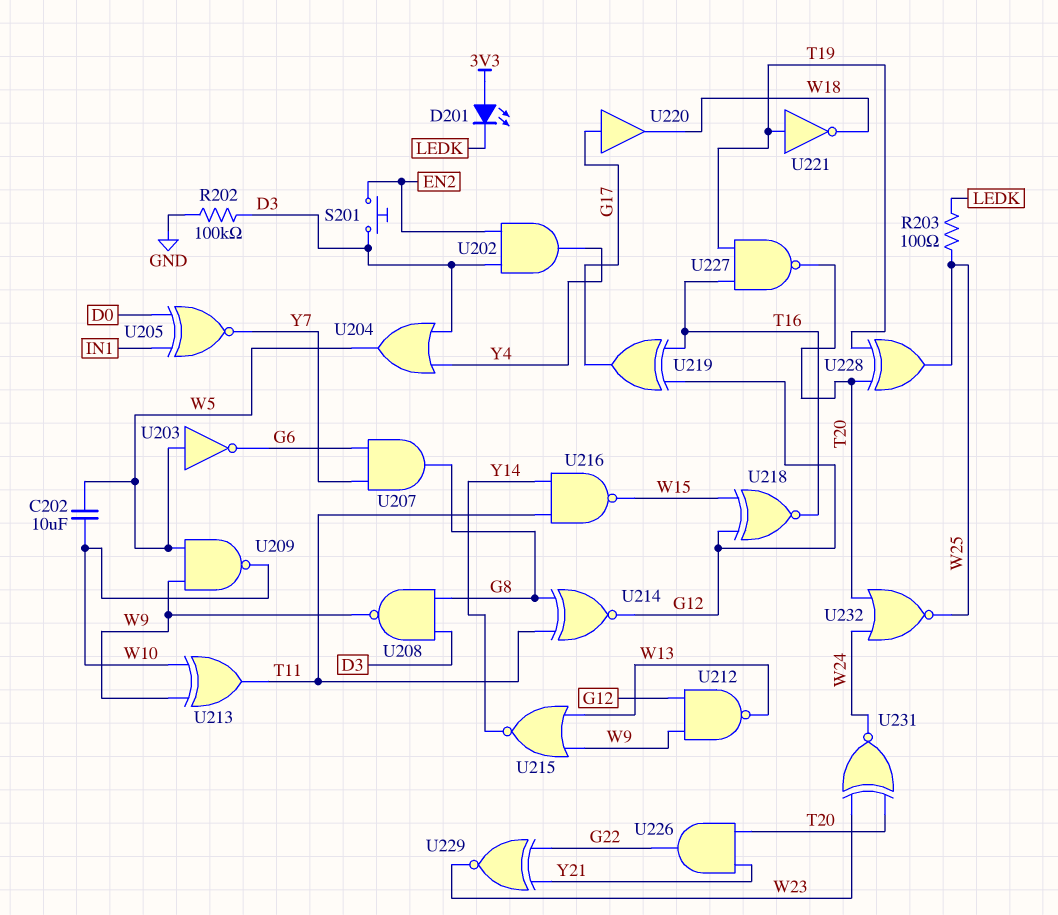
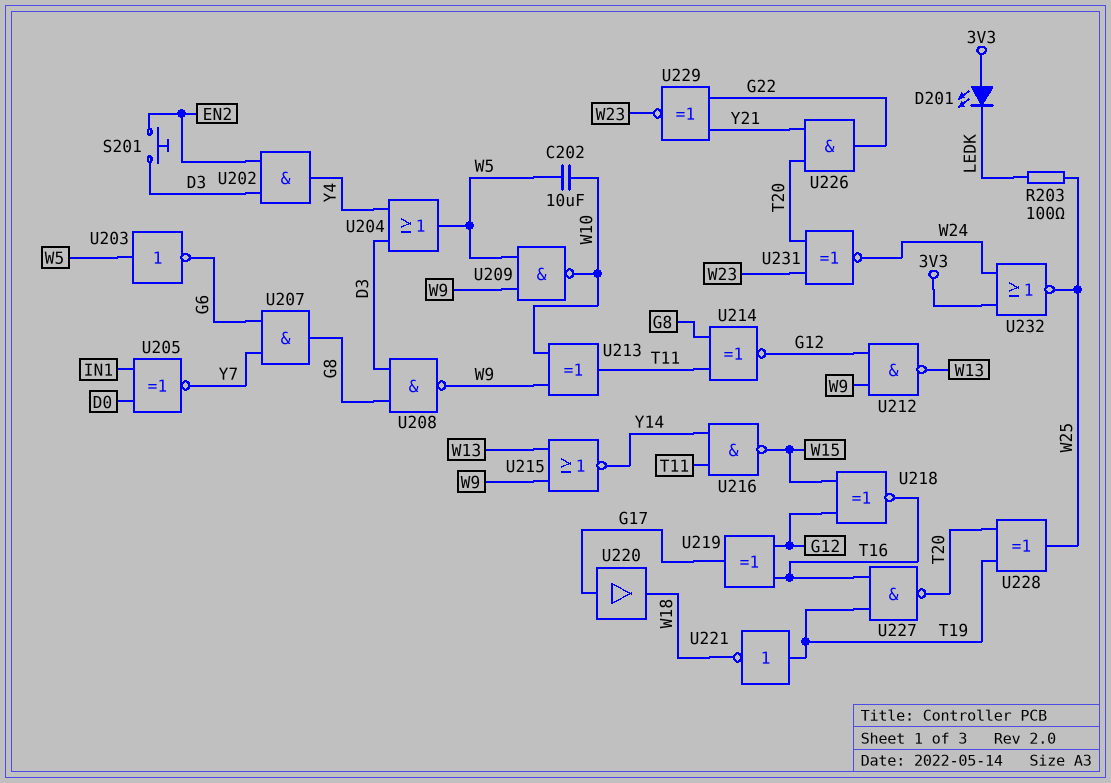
R202: 100k (D3, GND) -> none
U232: NOR (in T20, in W24, out W25) -> NOR (in 3V3, in W24, out W25)

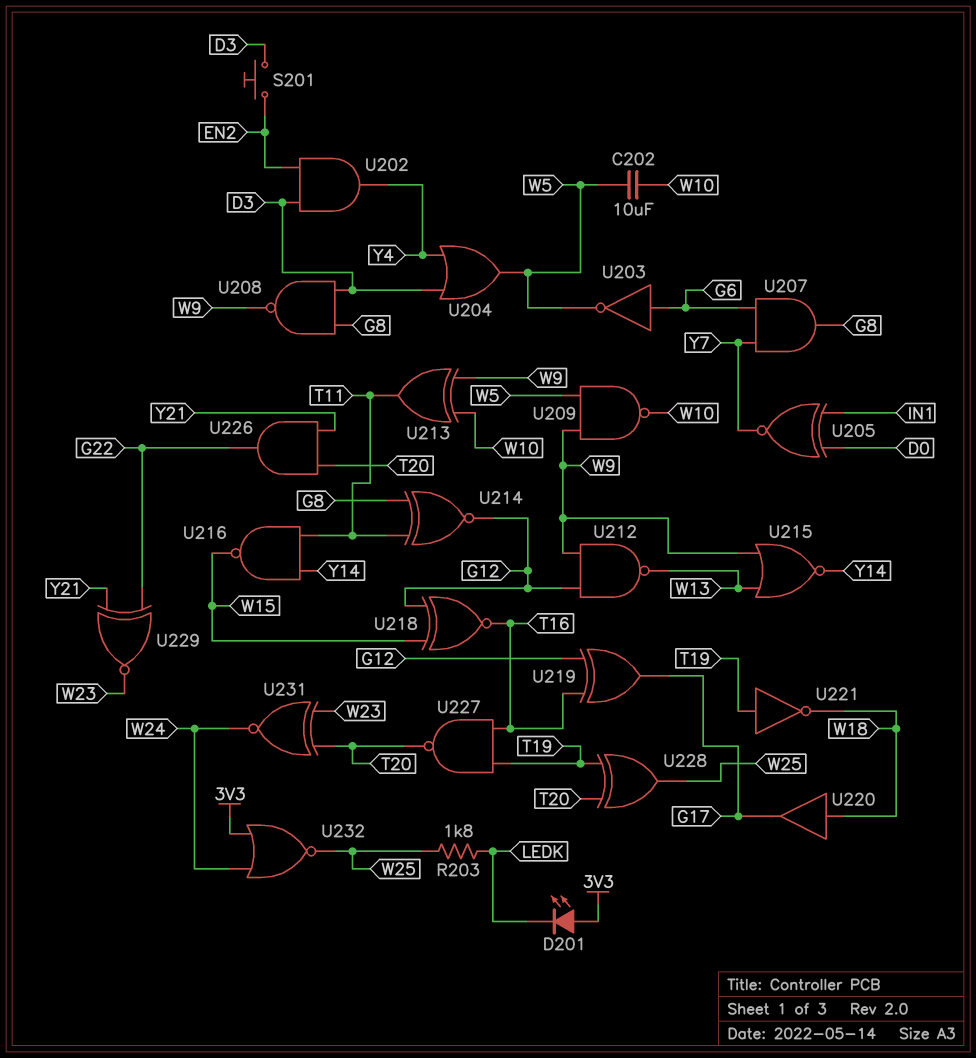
R203: 100 (LEDK, W25) -> 1.8k (LEDK, W25)
U203: NOT (in W5, out G6) -> NOT (in G6, out W5)
U220: buffer (in G17, out W18) -> buffer (in W18, out G17)

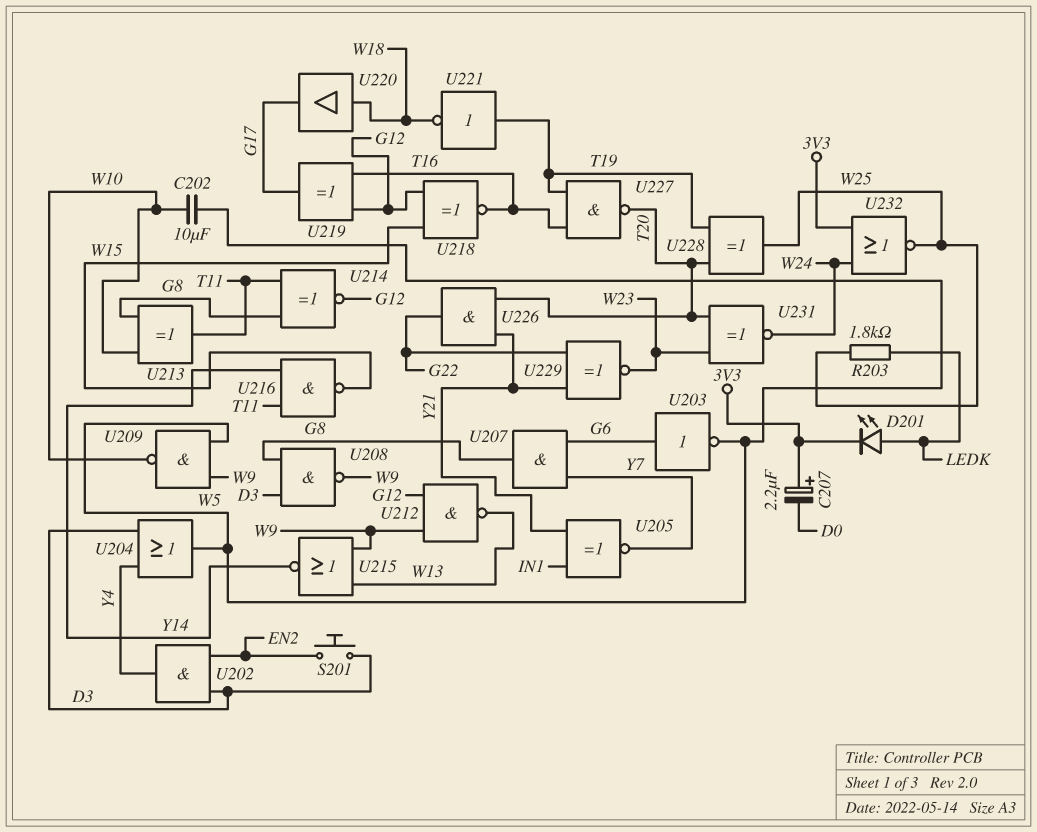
C207: none -> 2.2uF (plus 3V3, minus D0)
D201: LED (A 3V3, K LEDK) -> LED (A LEDK, K 3V3)
U205: XNOR (in D0, in IN1, out Y7) -> XNOR (in IN1, in Y21, out Y7)
U213: XOR (in W9, in W10, out T11) -> XOR (in G8, in W10, out T11)

